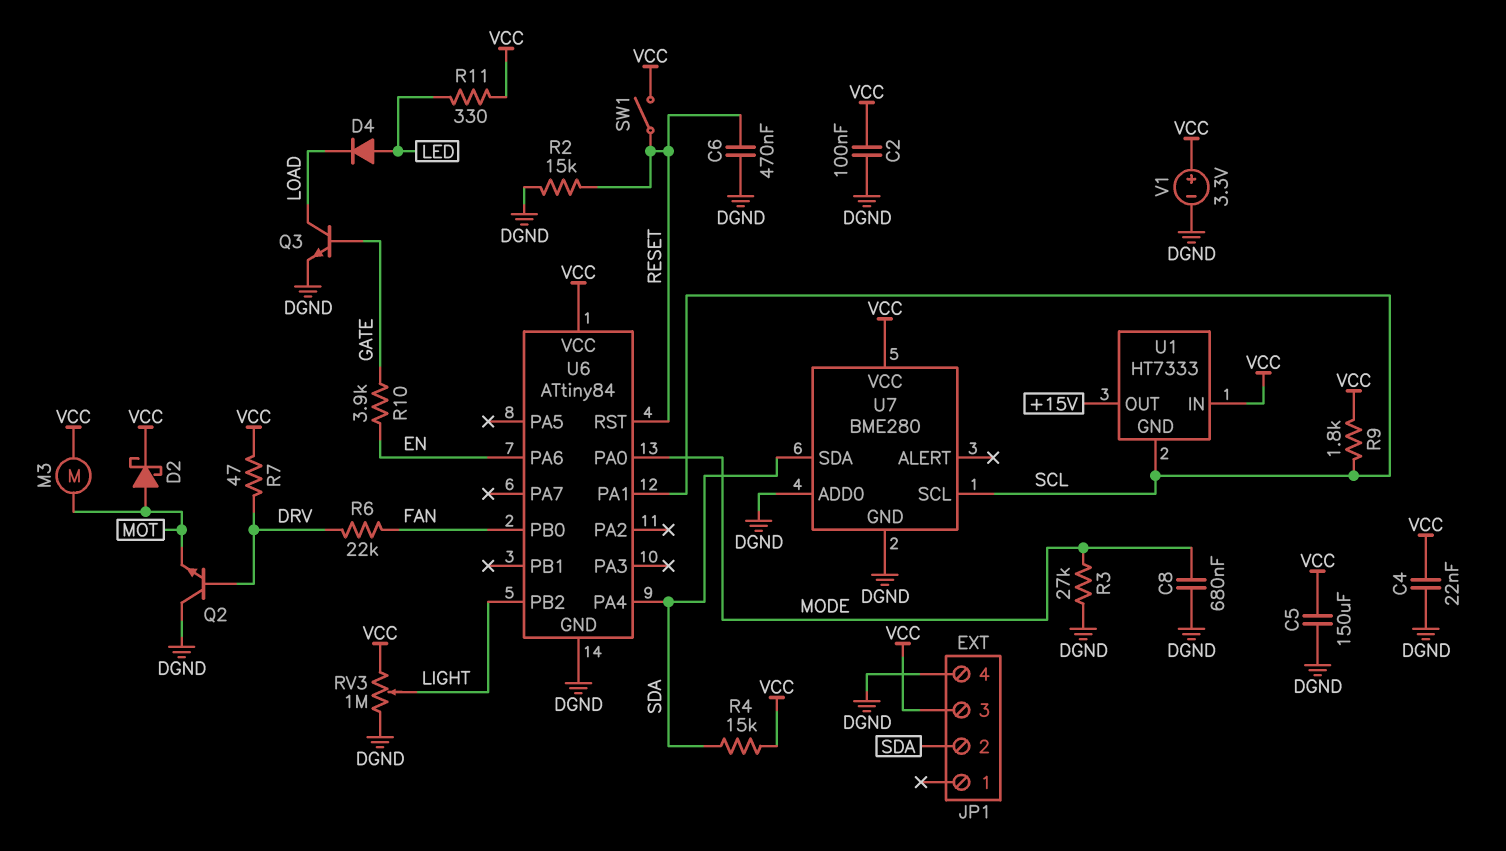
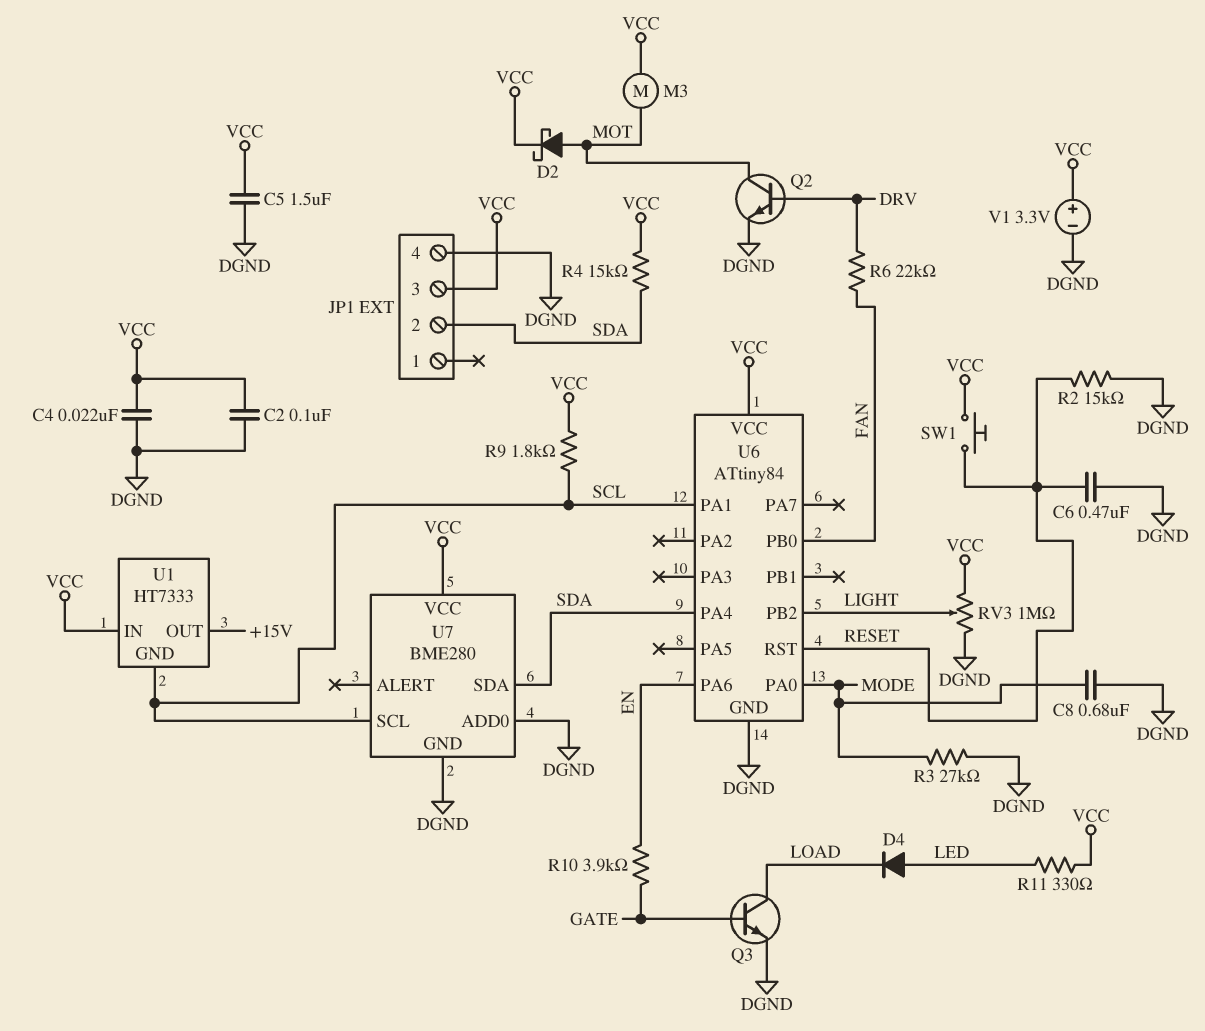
C5: 150uF (DGND, VCC) -> 1.5uF (DGND, VCC)
Q2: NPN (B DRV, C DGND, E MOT) -> NPN (B DRV, C MOT, E DGND)
R7: 47 (DRV, VCC) -> none
SW1: switch (RESET, VCC) -> button (RESET, VCC)

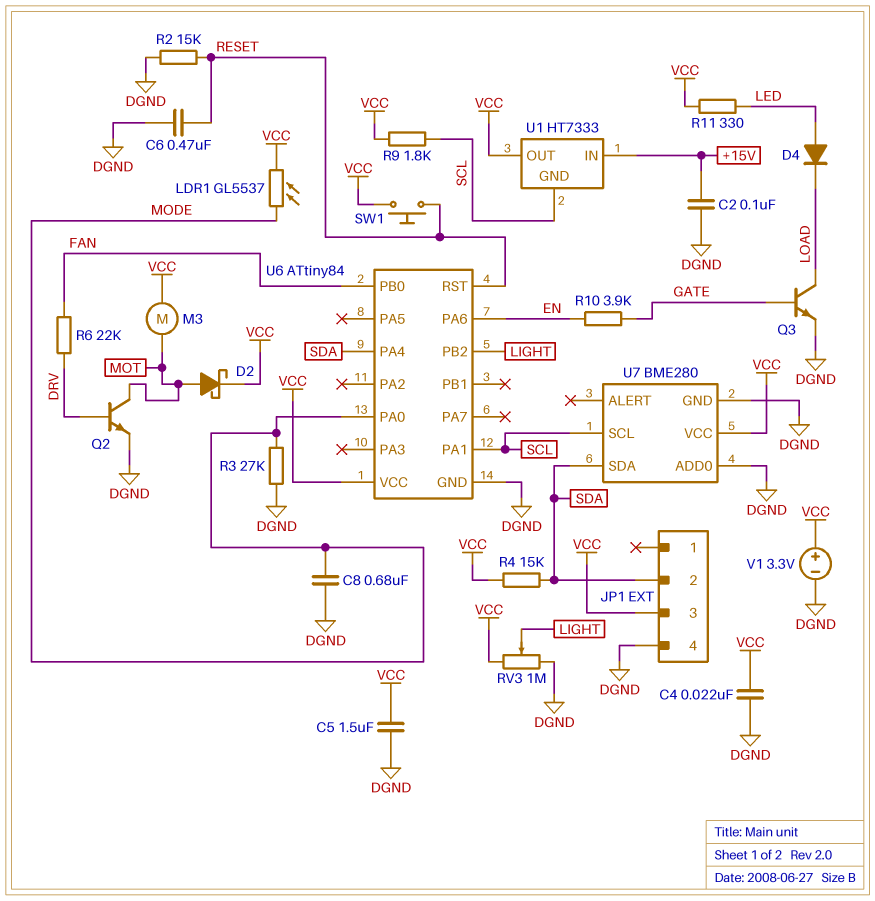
C2: 100nF (DGND, VCC) -> 100nF (+15V, DGND)
LDR1: none -> GL5537 (MODE, VCC)
U1 pin IN: VCC -> +15V
U1 pin OUT: +15V -> VCC

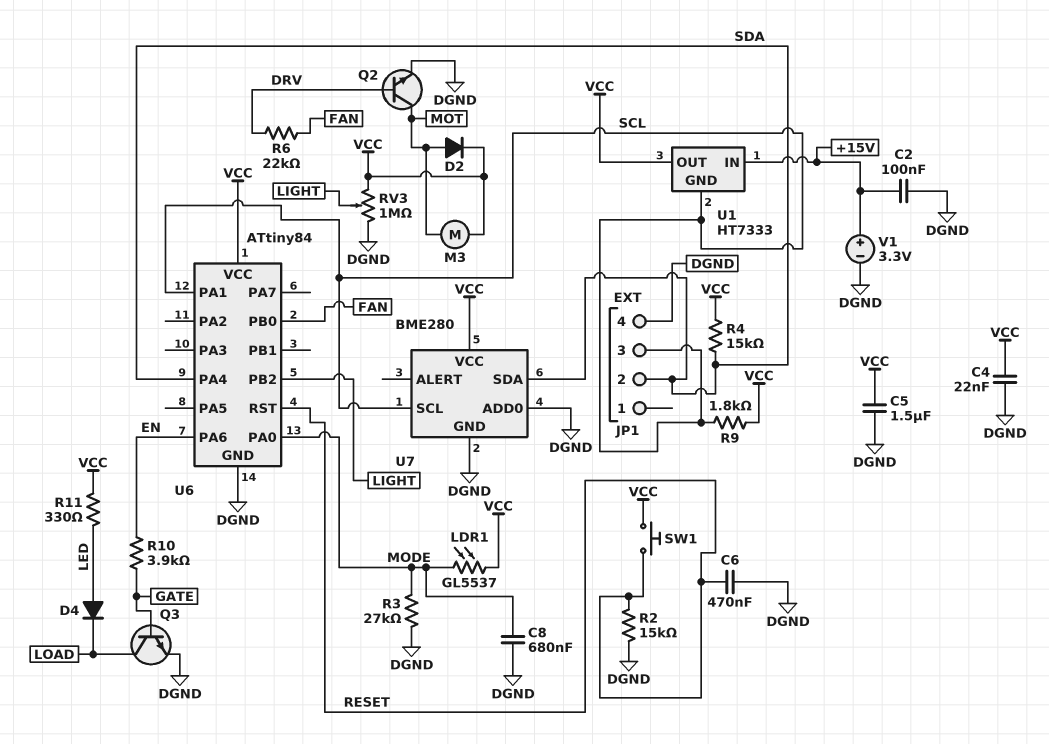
D2: schottky (A MOT, K VCC) -> diode (A MOT, K VCC)
JP1 pin 3: VCC -> SCL
V1: 3.3V (plus VCC, minus DGND) -> 3.3V (plus +15V, minus DGND)

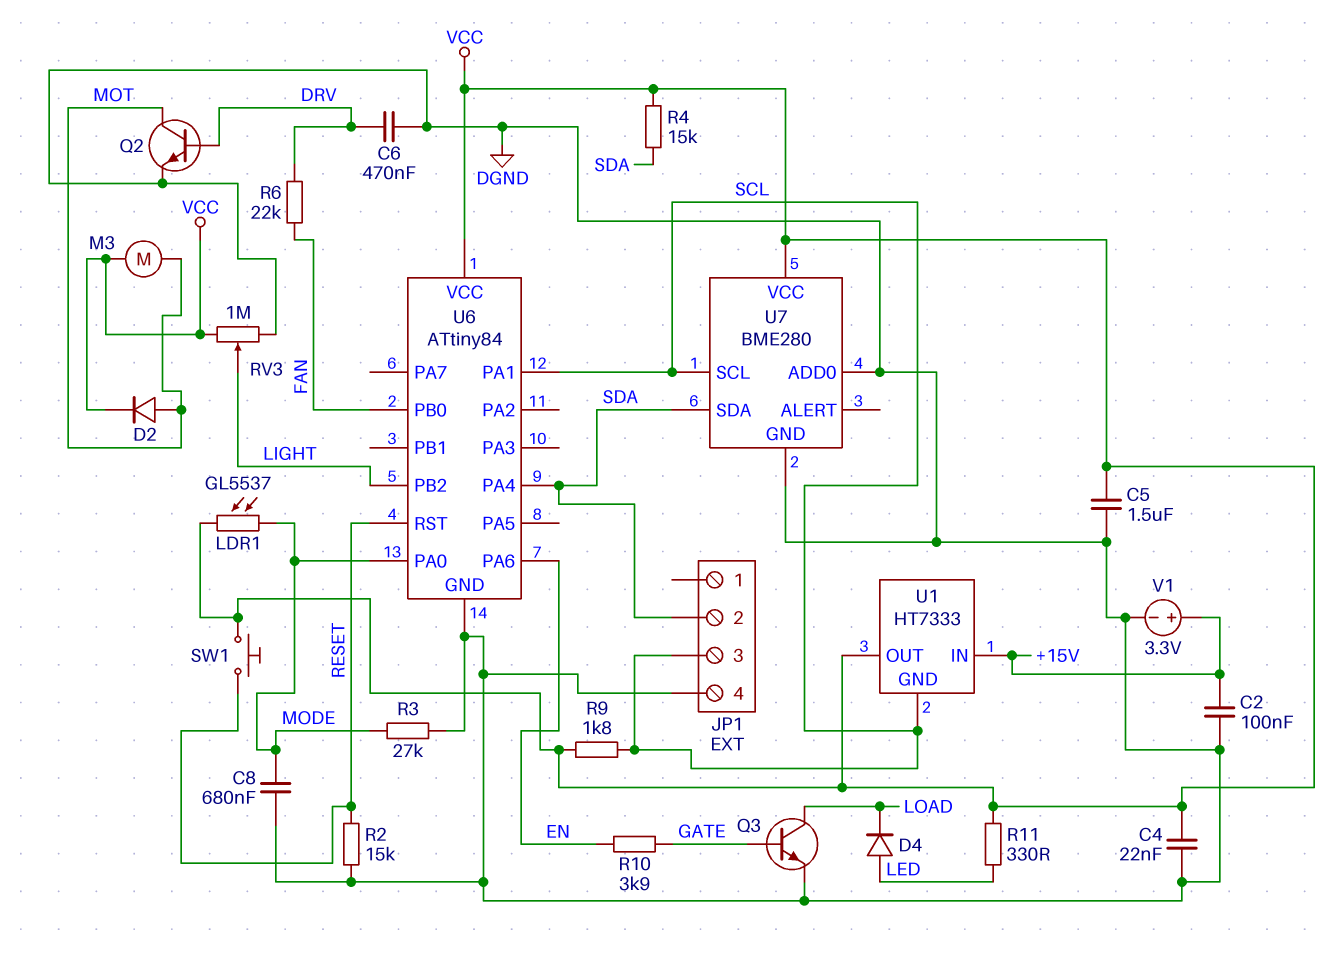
C6: 470nF (DGND, RESET) -> 470nF (DGND, DRV)

